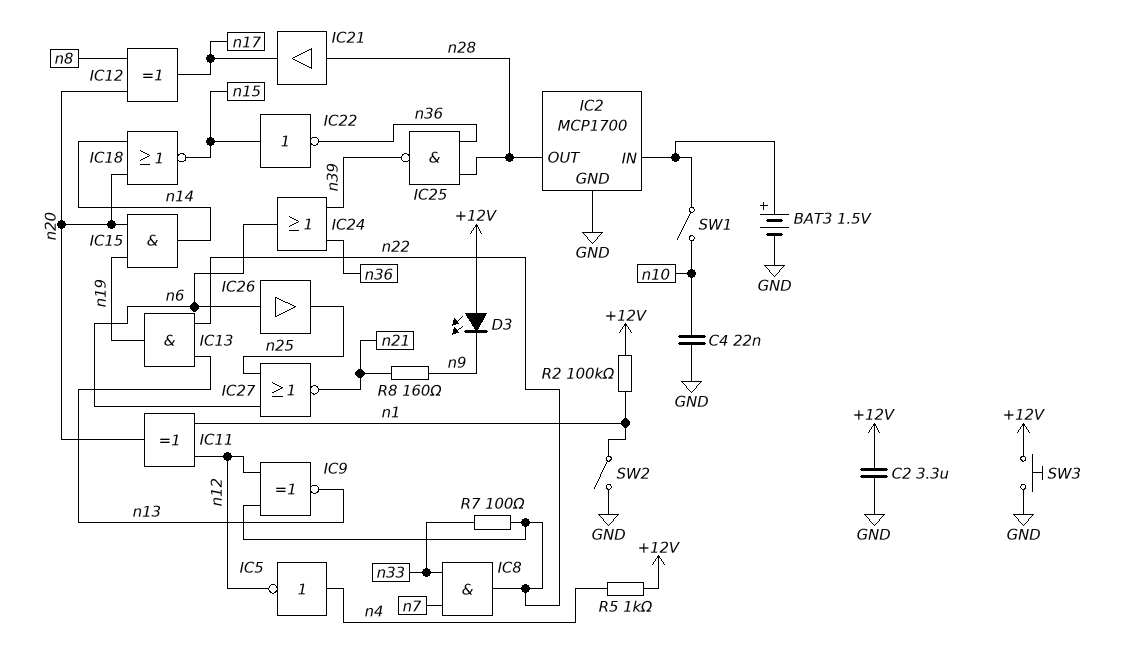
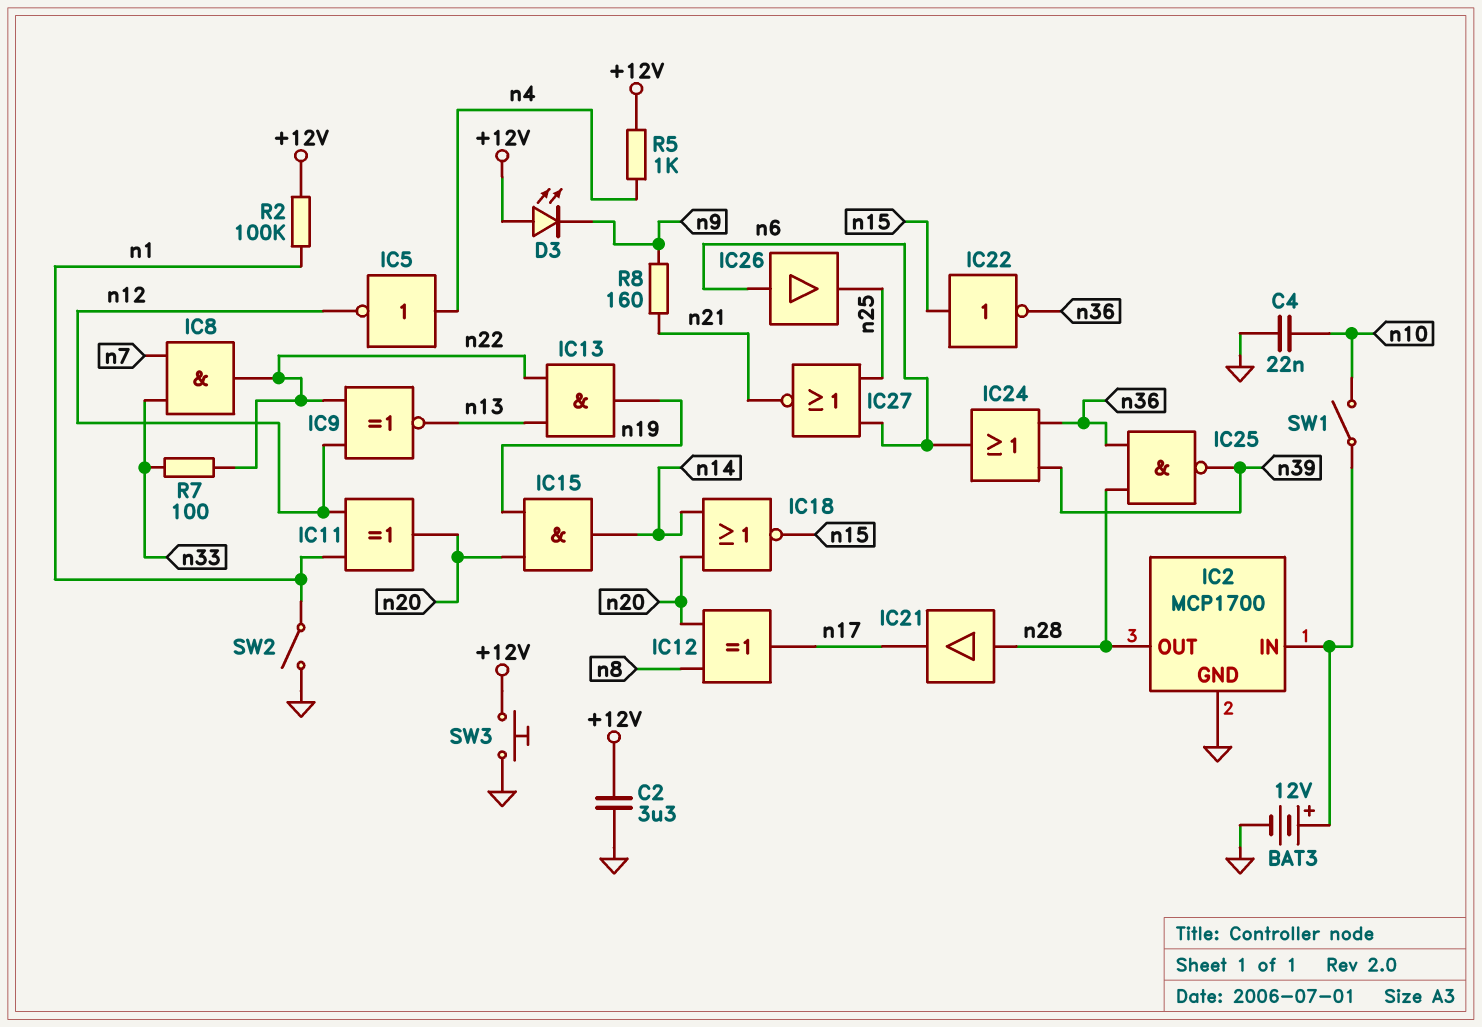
BAT3: 1.5V (plus IC2/IN, minus GND) -> 12V (plus IC2/IN, minus GND)

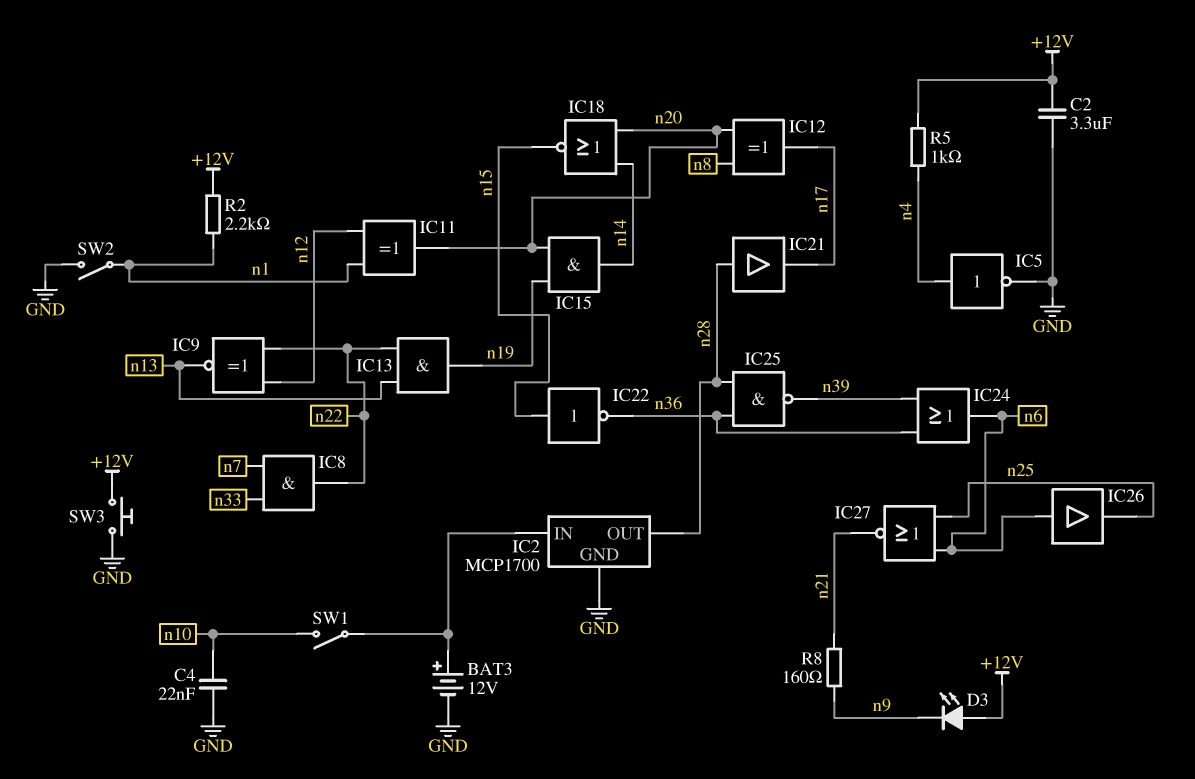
IC5: NOT (in n4, out n12) -> NOT (in n4, out GND)
R2: 100k (+12V, n1) -> 2.2k (+12V, n1)
R7: 100 (n22, n33) -> none

